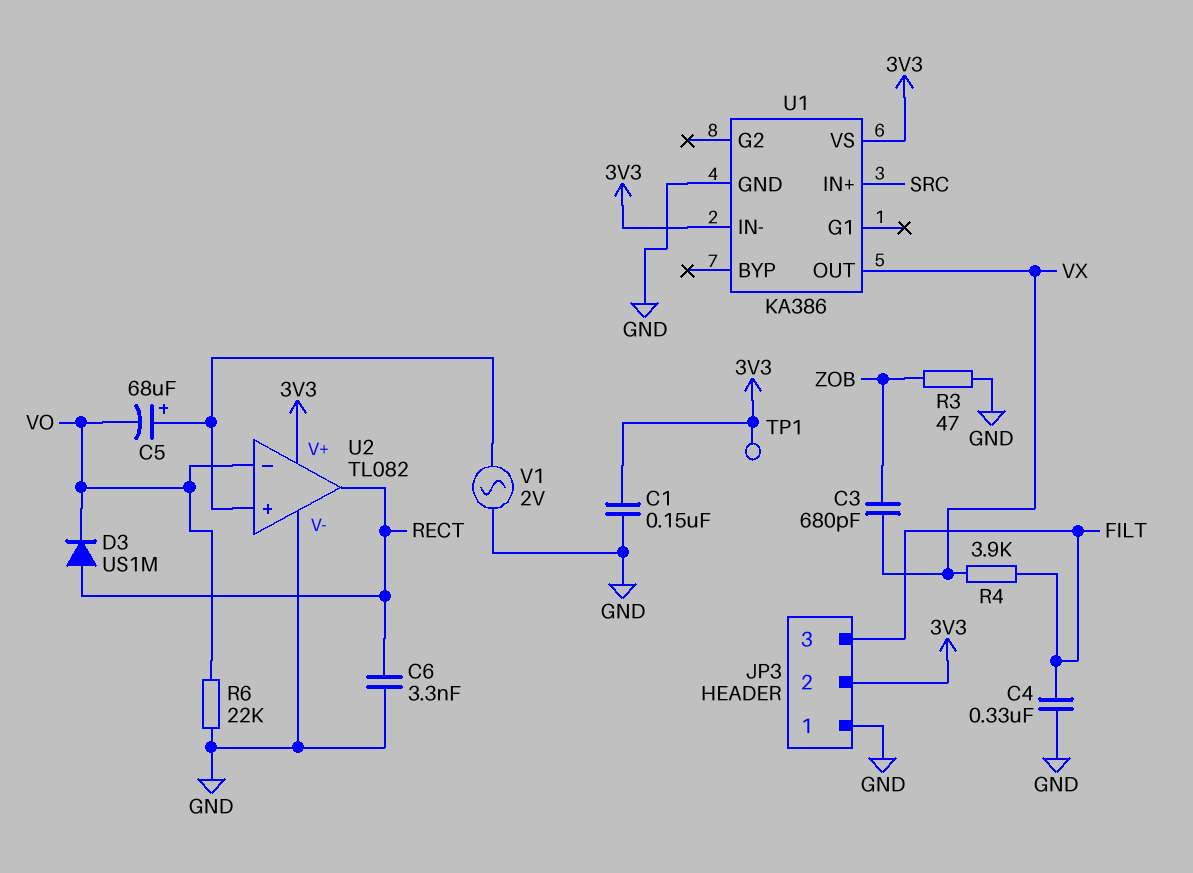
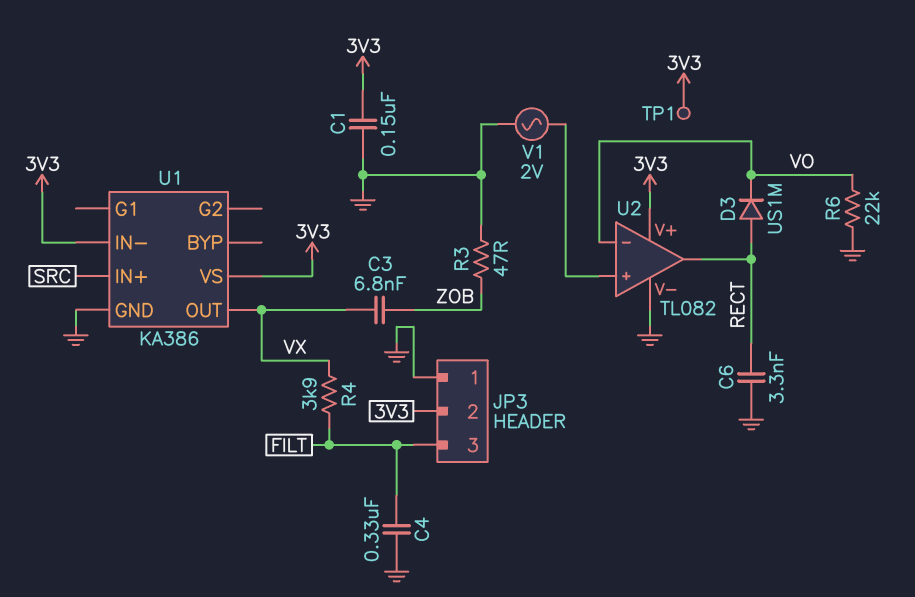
C3: 680pF (VX, ZOB) -> 6.8nF (VX, ZOB)
C5: 68uF (plus U2/in+, minus VO) -> none

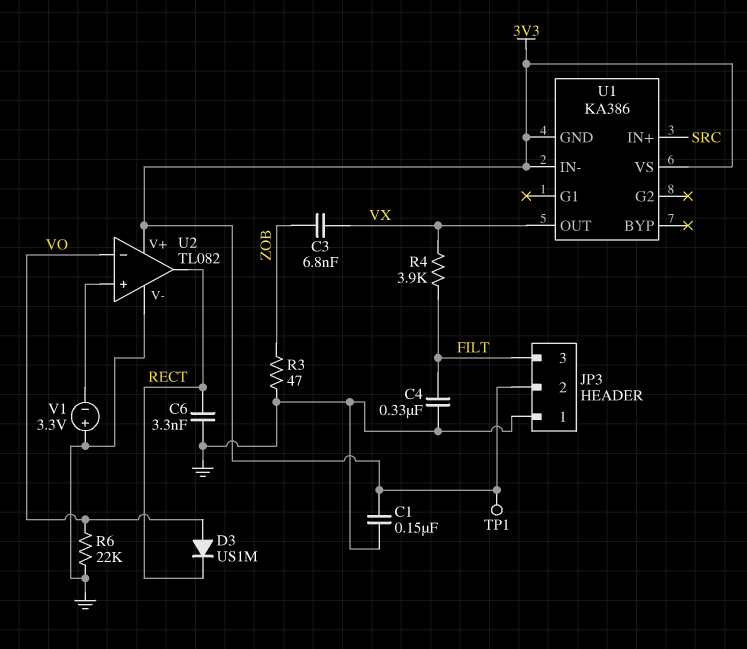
D3: diode US1M (A RECT, K VO) -> diode US1M (A VO, K RECT)
U1 pin GND: GND -> 3V3
V1: AC 2V (GND, U2/in+) -> 3.3V (plus GND, minus U2/in+)

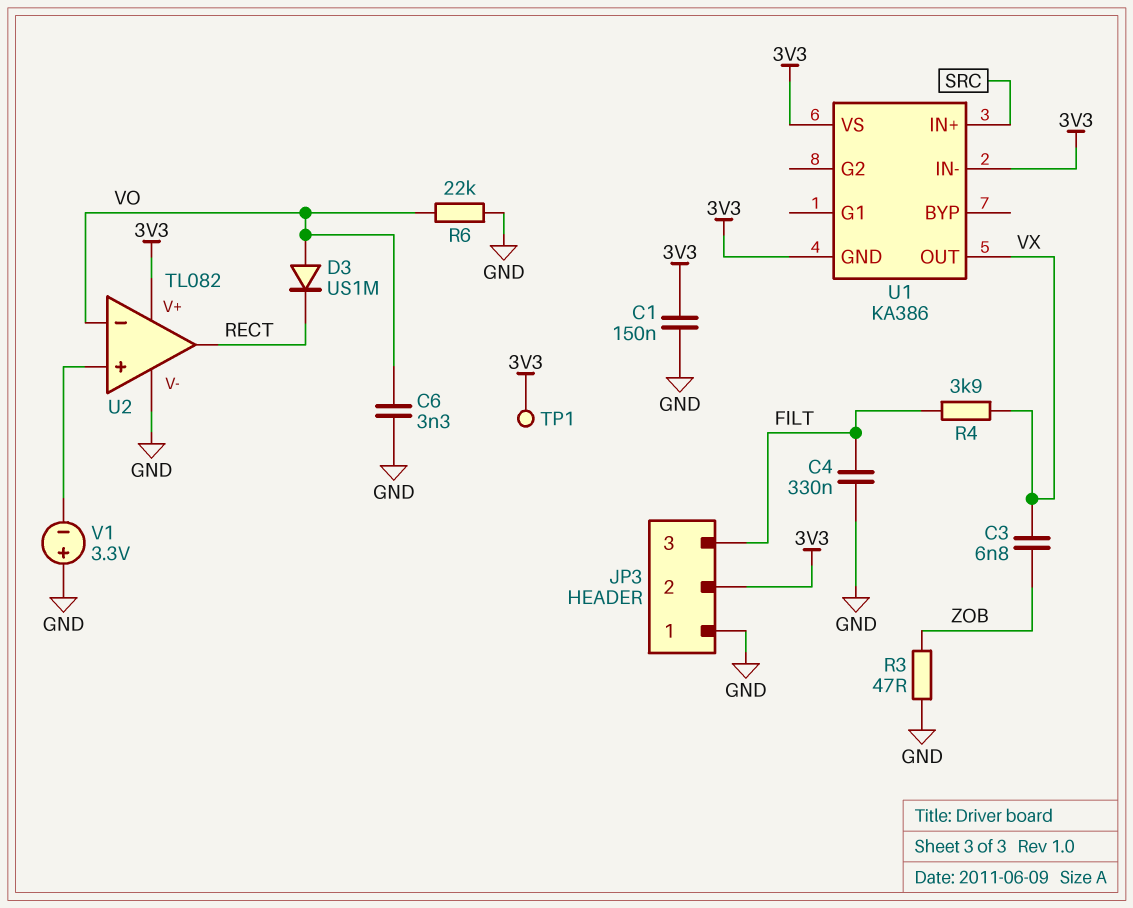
C6: 3.3nF (GND, RECT) -> 3.3nF (GND, VO)

